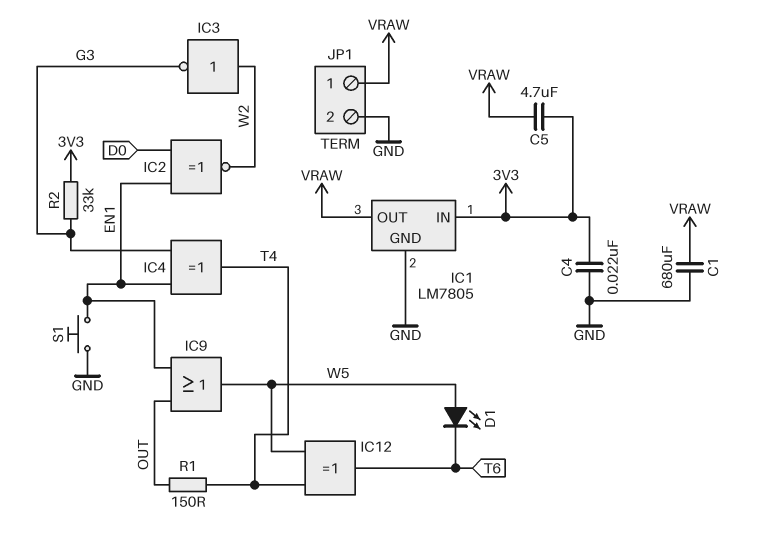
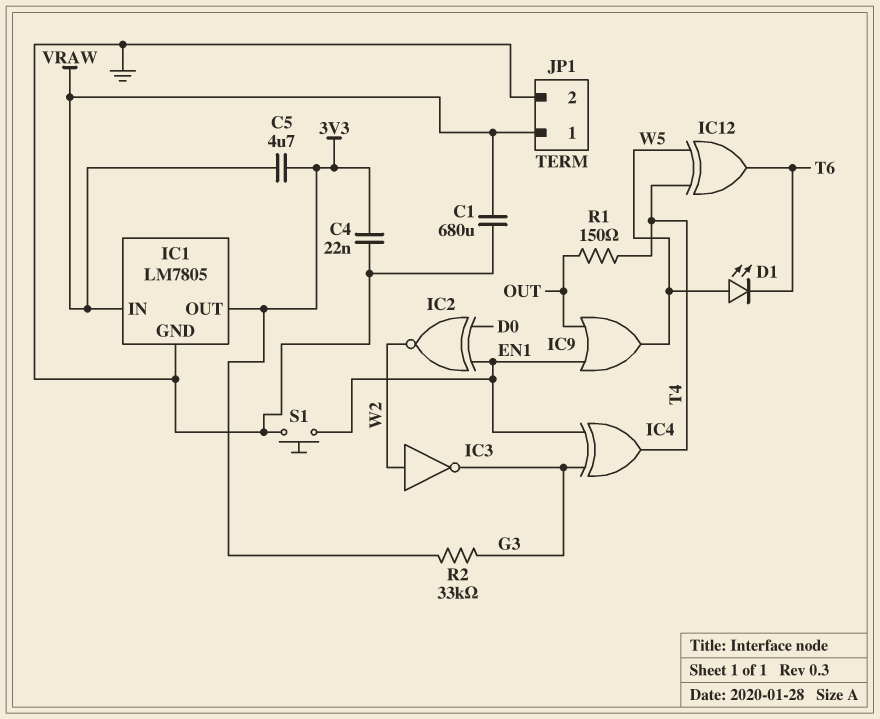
IC1 pin IN: 3V3 -> VRAW
IC1 pin OUT: VRAW -> 3V3

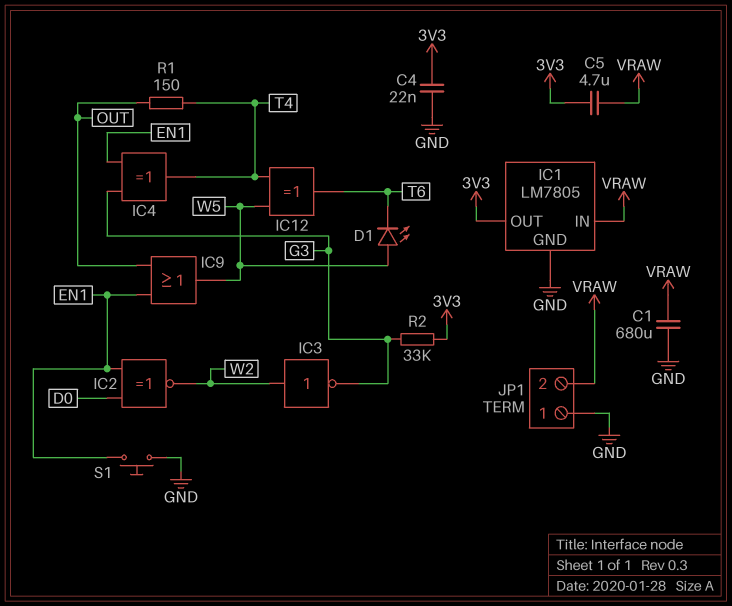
JP1 pin 1: VRAW -> GND
JP1 pin 2: GND -> VRAW

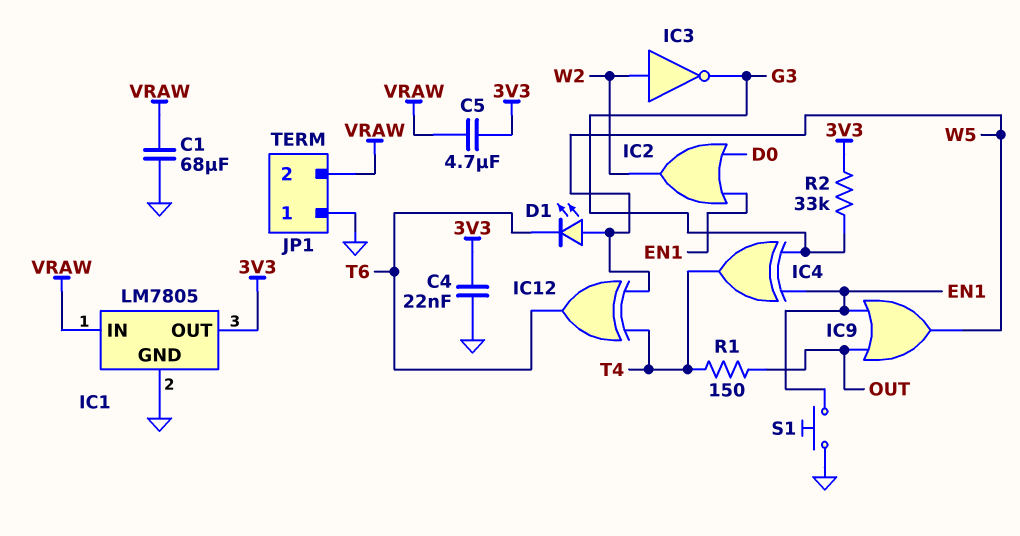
C1: 680uF (GND, VRAW) -> 68uF (GND, VRAW)
IC2: XNOR (in D0, in EN1, out W2) -> OR (in D0, in EN1, out W2)

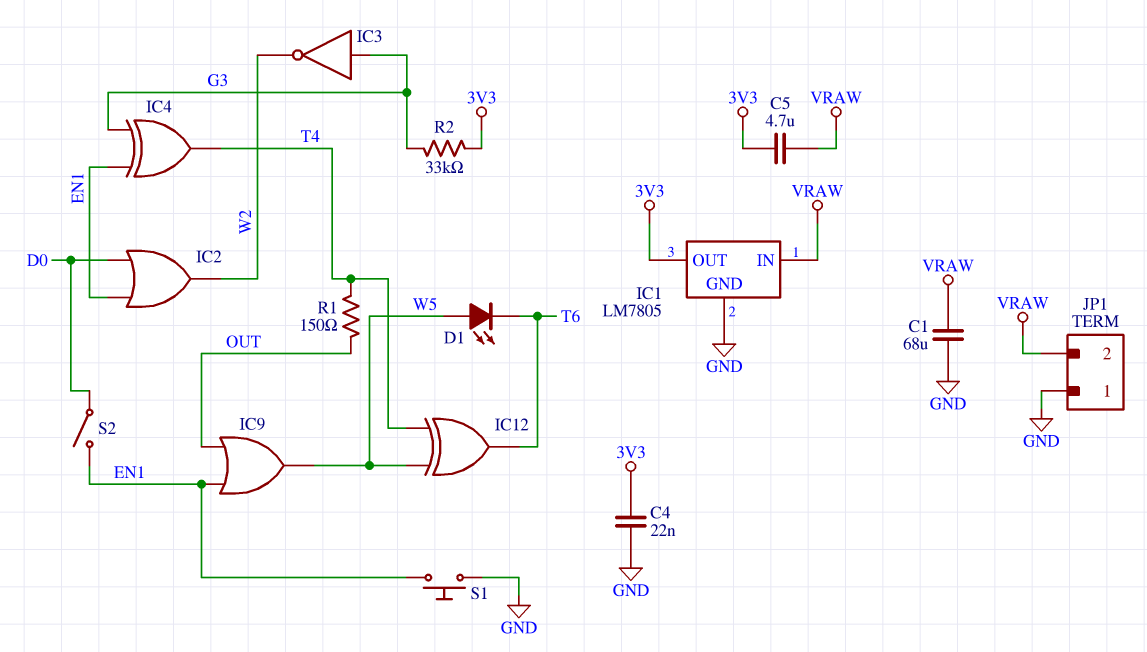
IC3: NOT (in W2, out G3) -> NOT (in G3, out W2)
S2: none -> switch (D0, EN1)

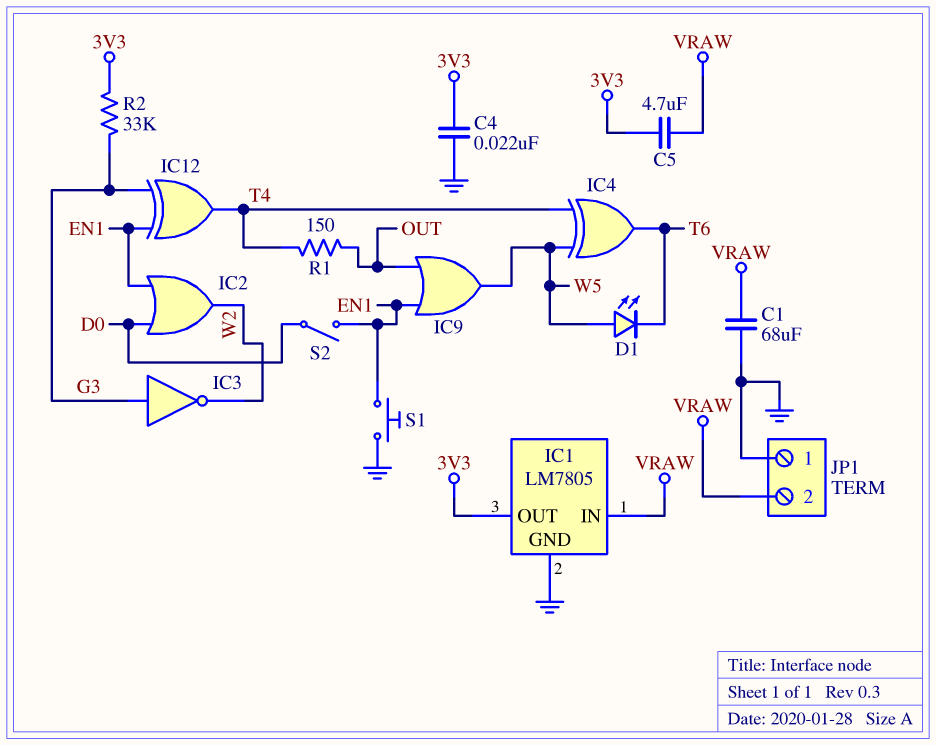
IC4: XOR (in EN1, in G3, out T4) -> XOR (in T4, in W5, out T6)
IC12: XOR (in T4, in W5, out T6) -> XOR (in EN1, in G3, out T4)

